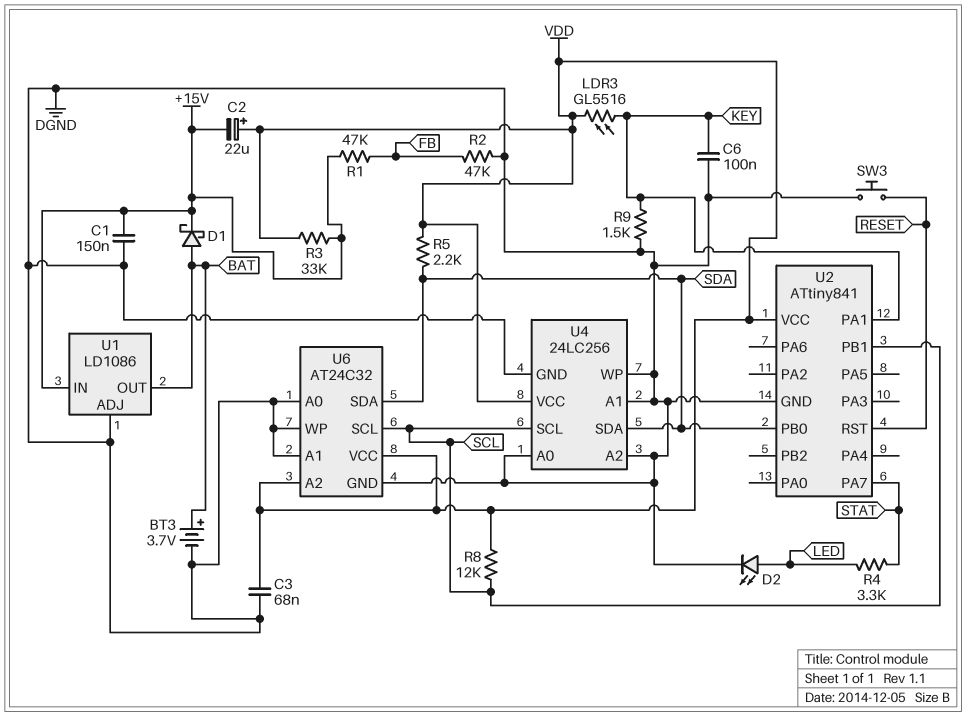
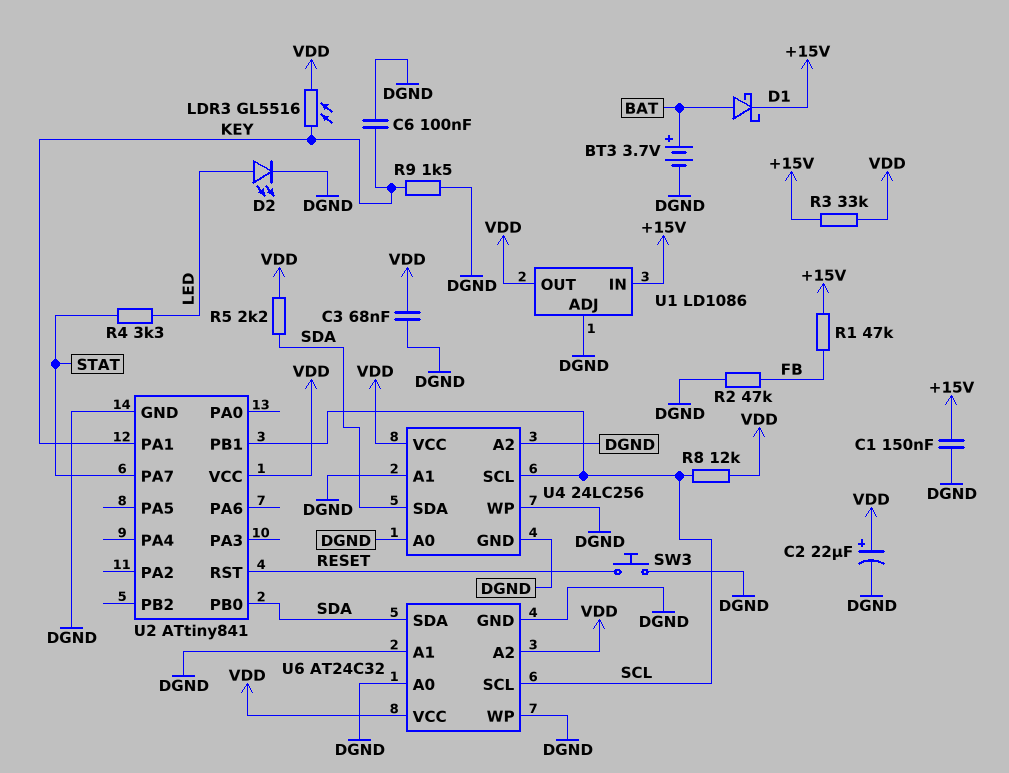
C2: 22uF (plus VDD, minus +15V) -> 22uF (plus VDD, minus DGND)
U1 pin OUT: BAT -> VDD

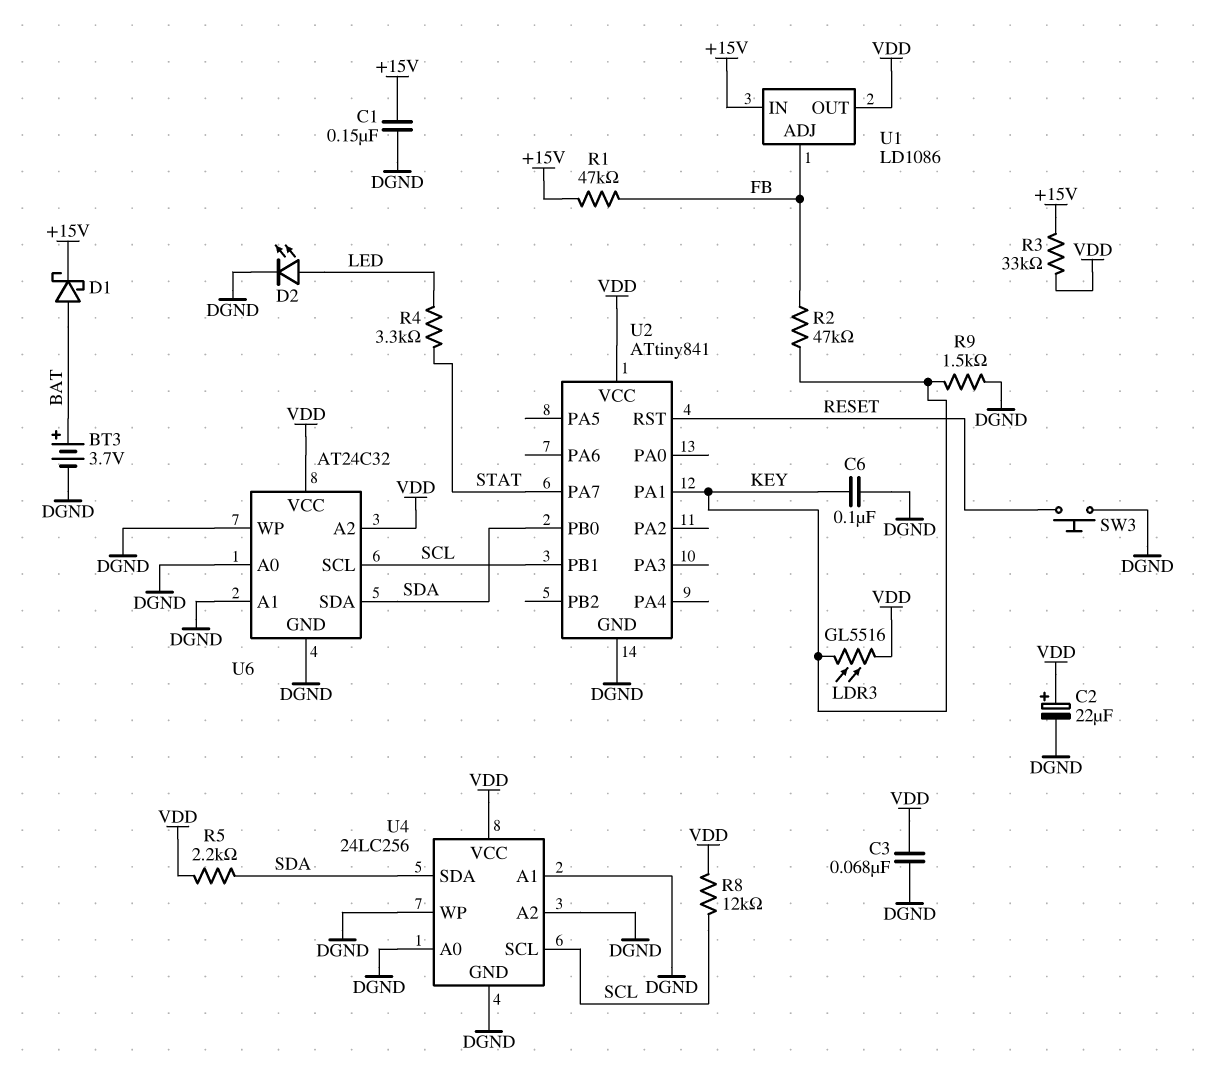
R2: 47k (DGND, FB) -> 47k (FB, KEY)
U1 pin ADJ: DGND -> FB

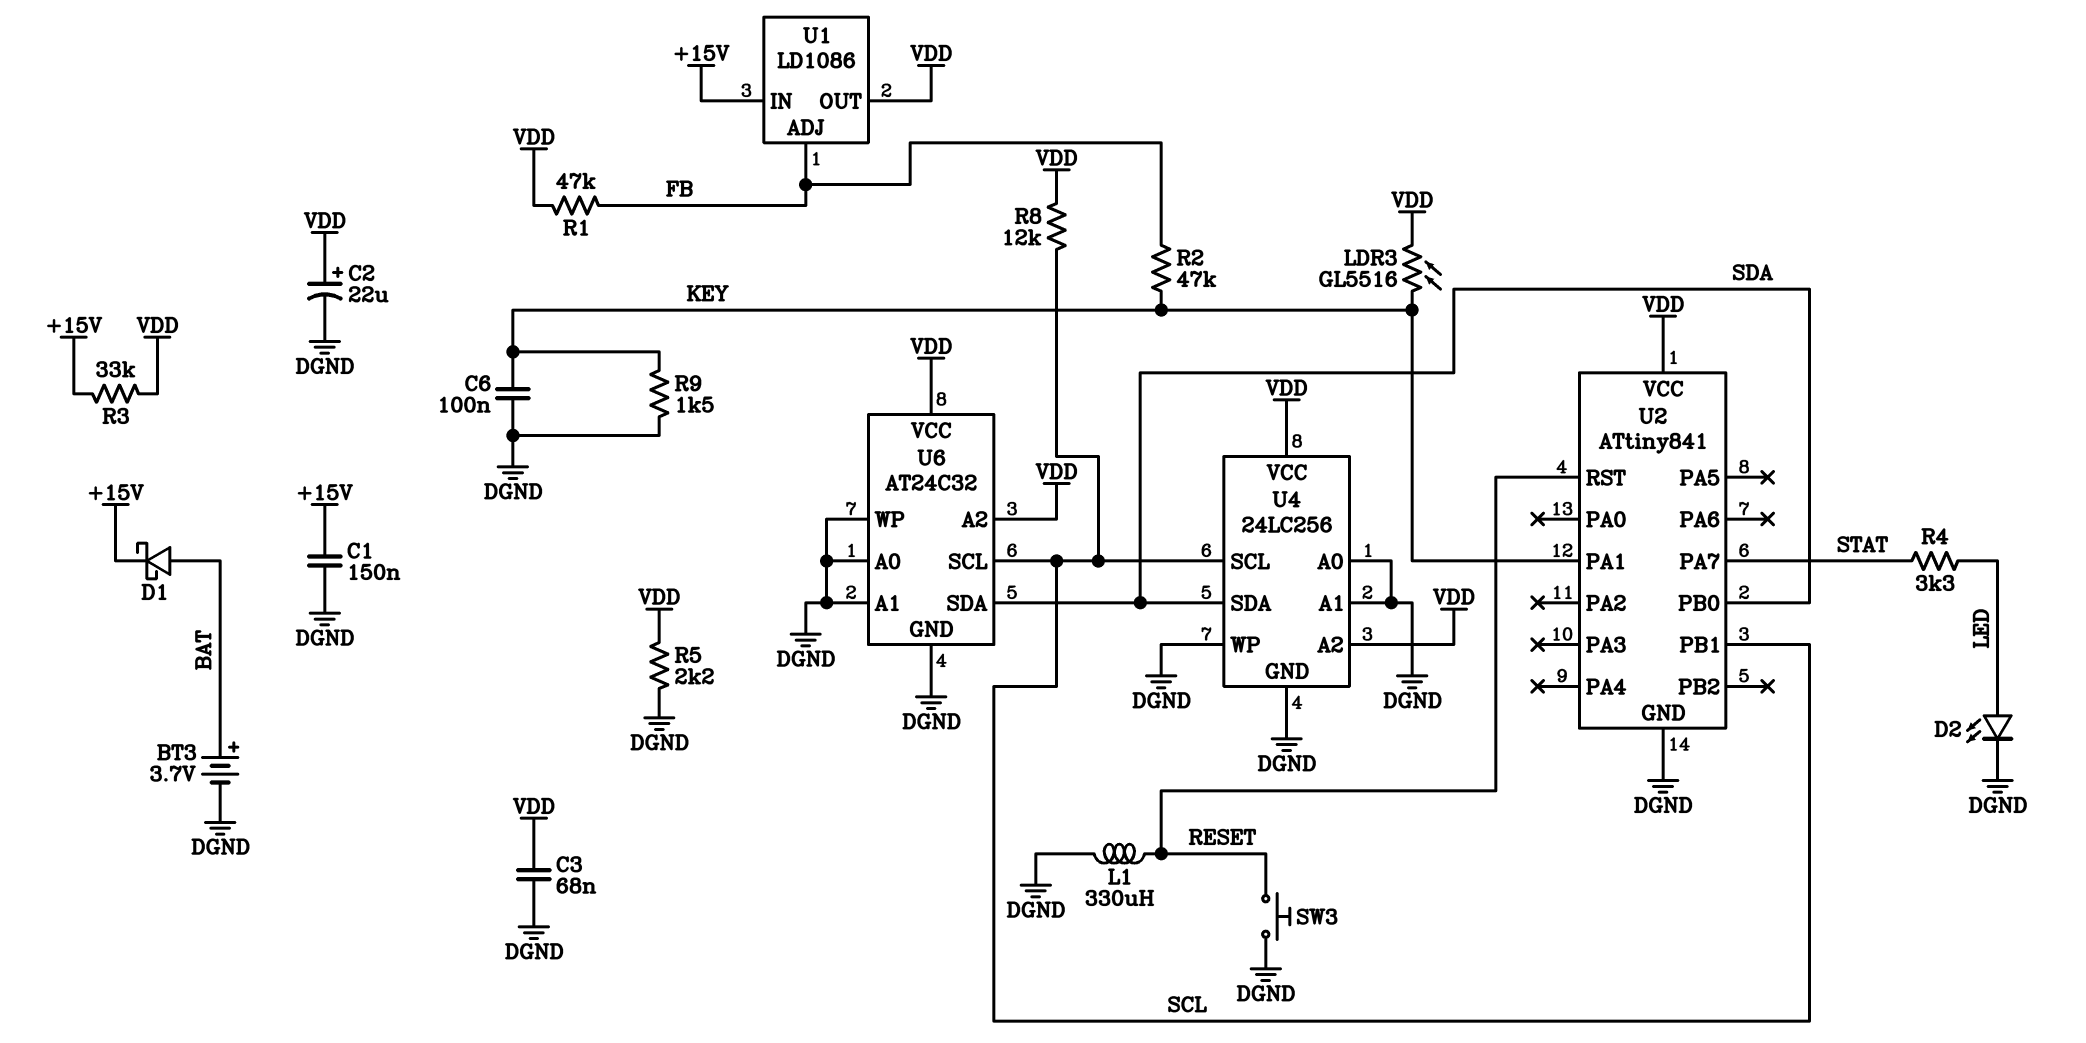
L1: none -> 330uH (DGND, RESET)
R1: 47k (+15V, FB) -> 47k (FB, VDD)
R5: 2.2k (SDA, VDD) -> 2.2k (DGND, VDD)
U4 pin A2: DGND -> VDD

